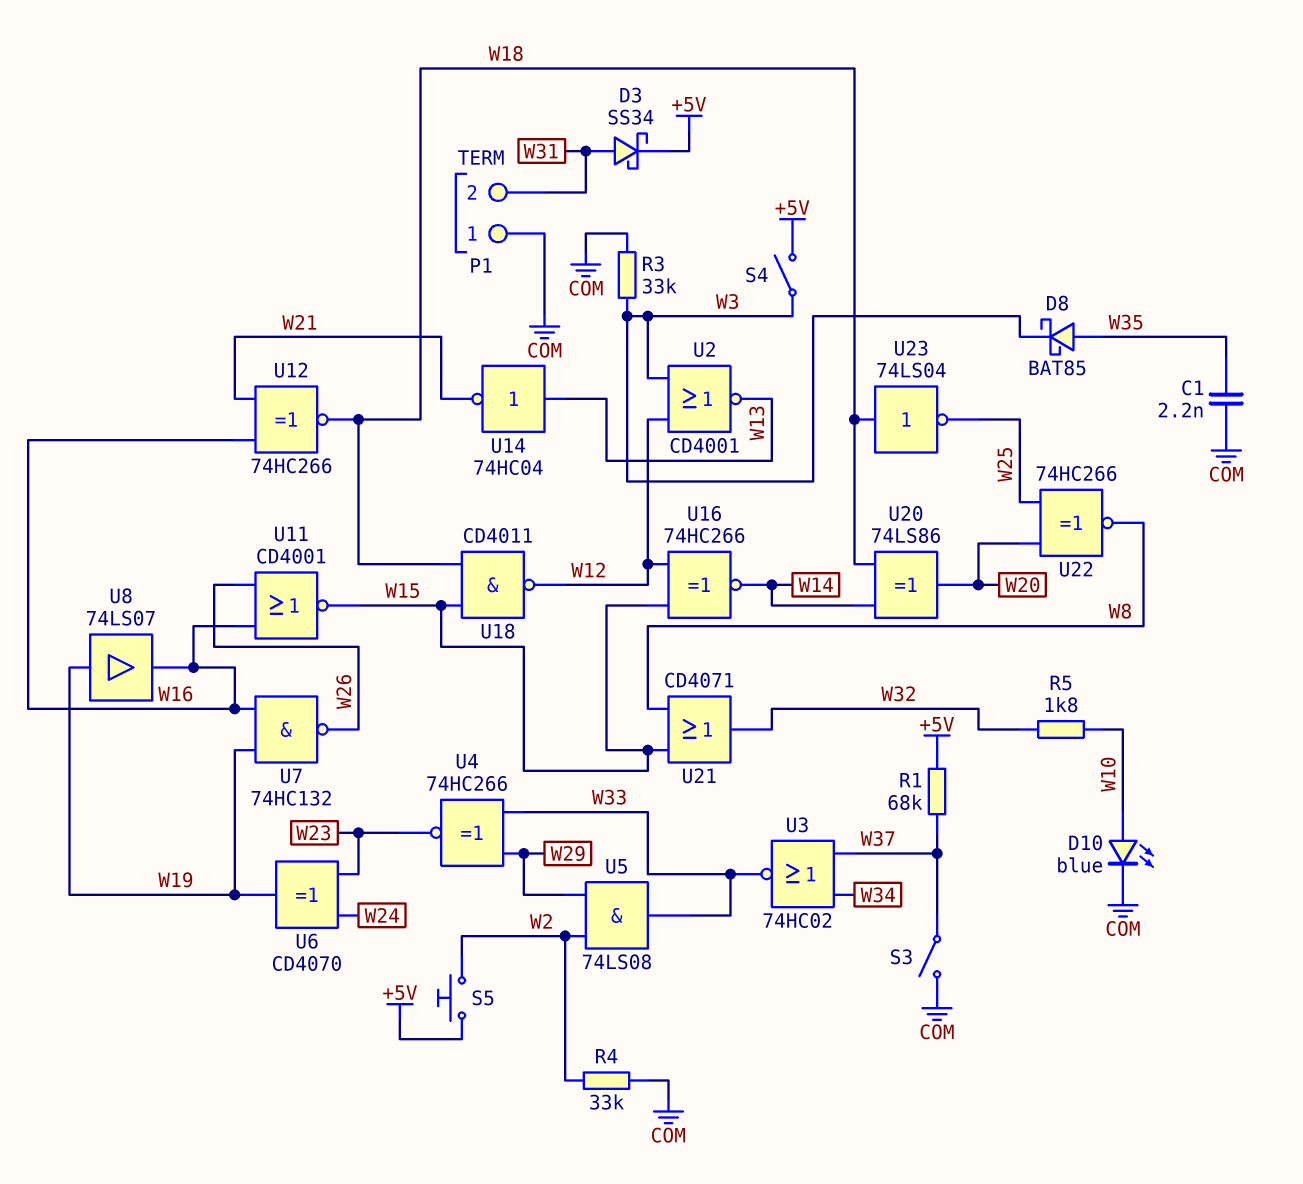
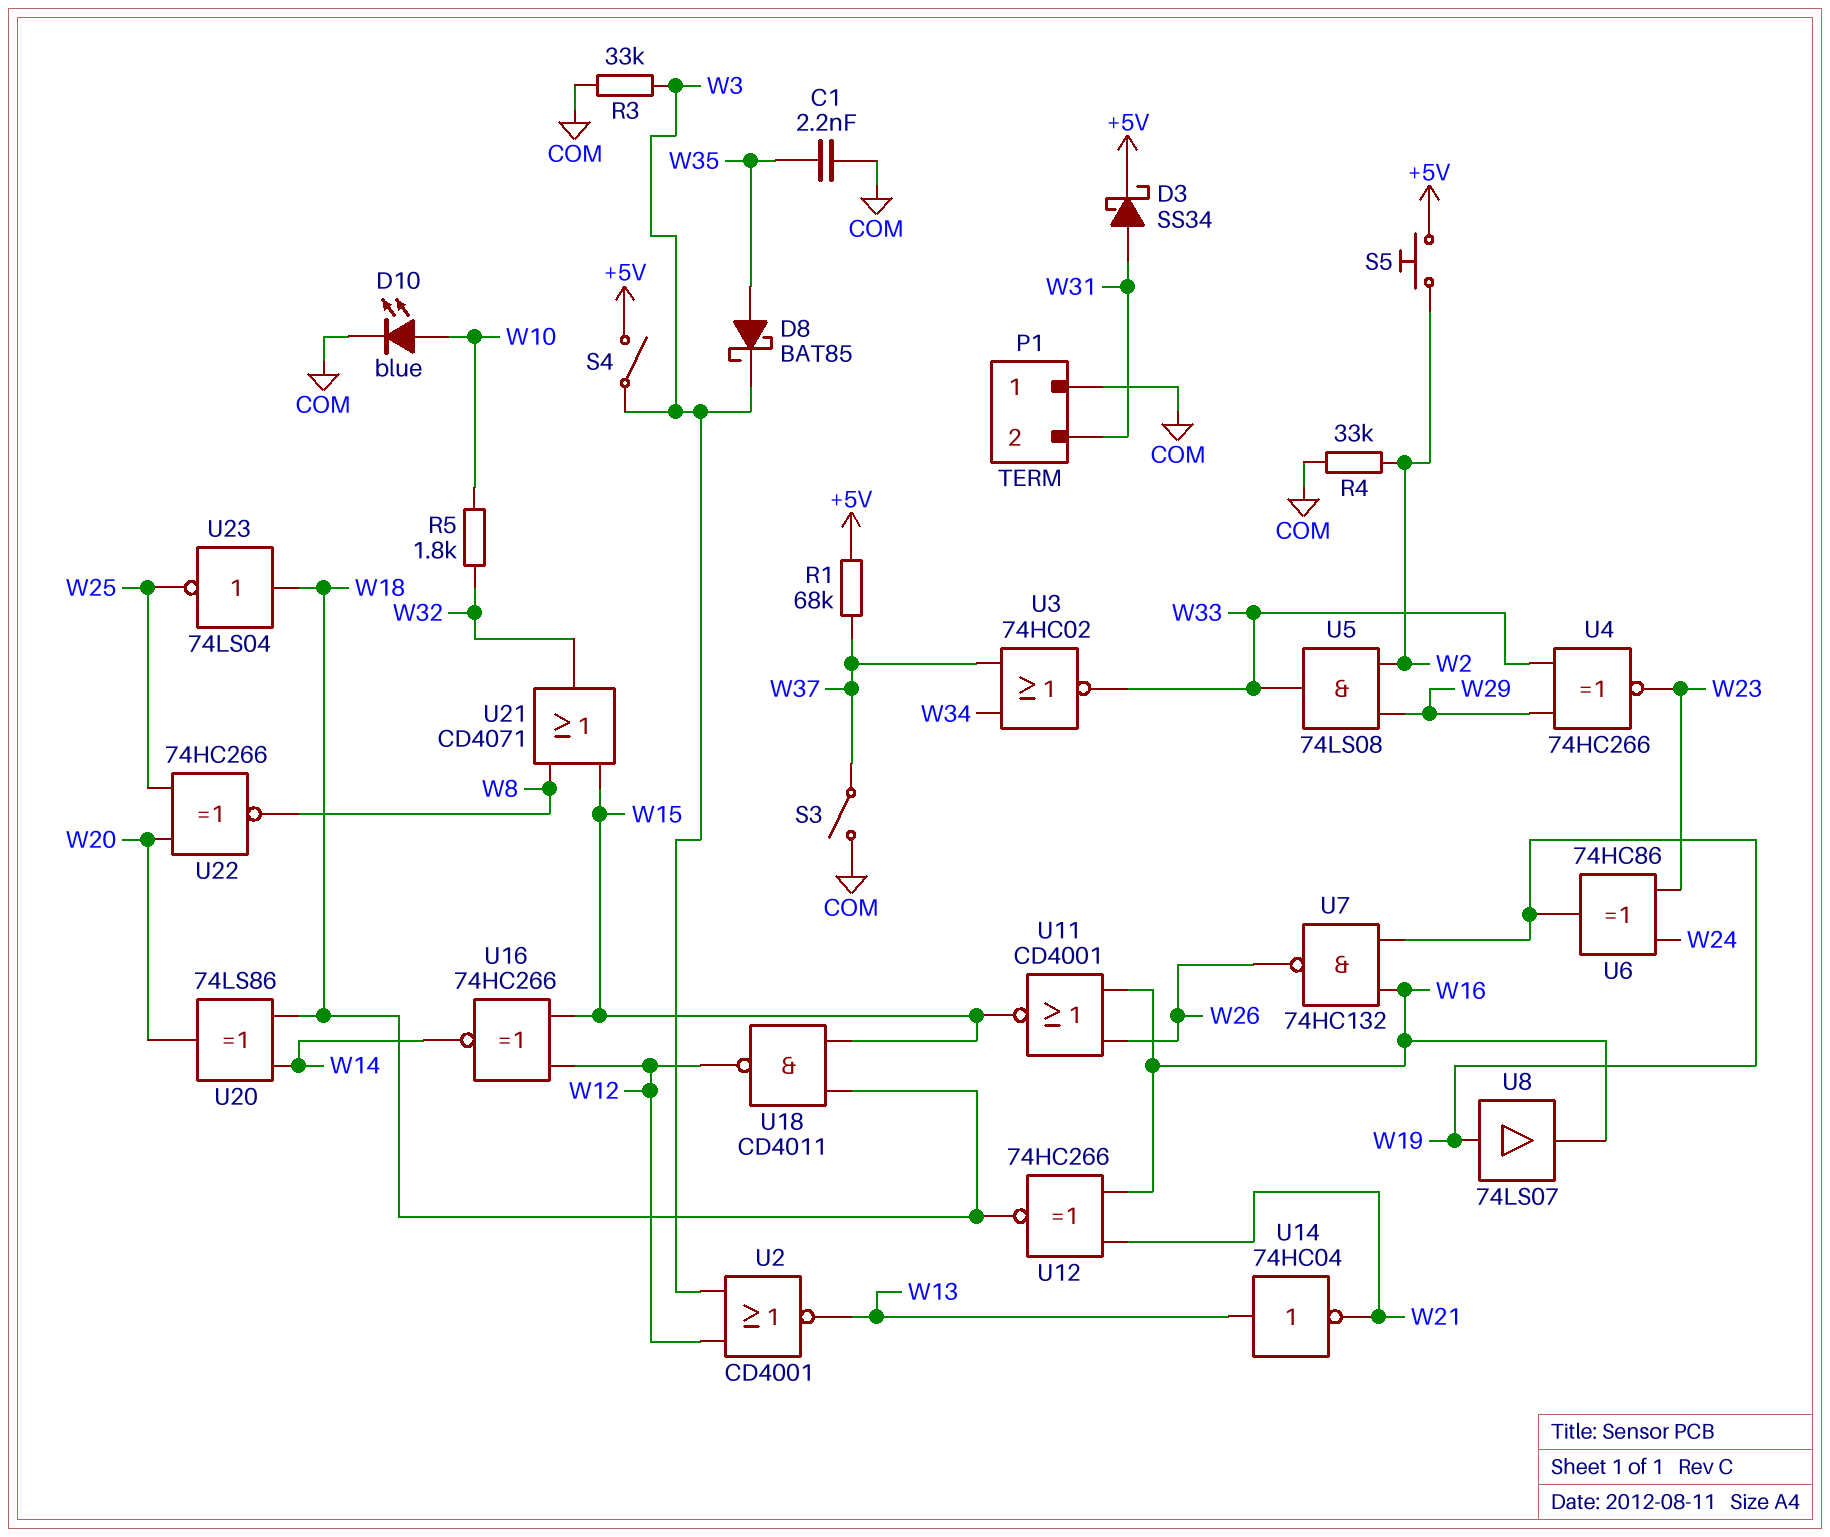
U6: XOR CD4070 (in W23, in W24, out W19) -> XOR 74HC86 (in W23, in W24, out W19)

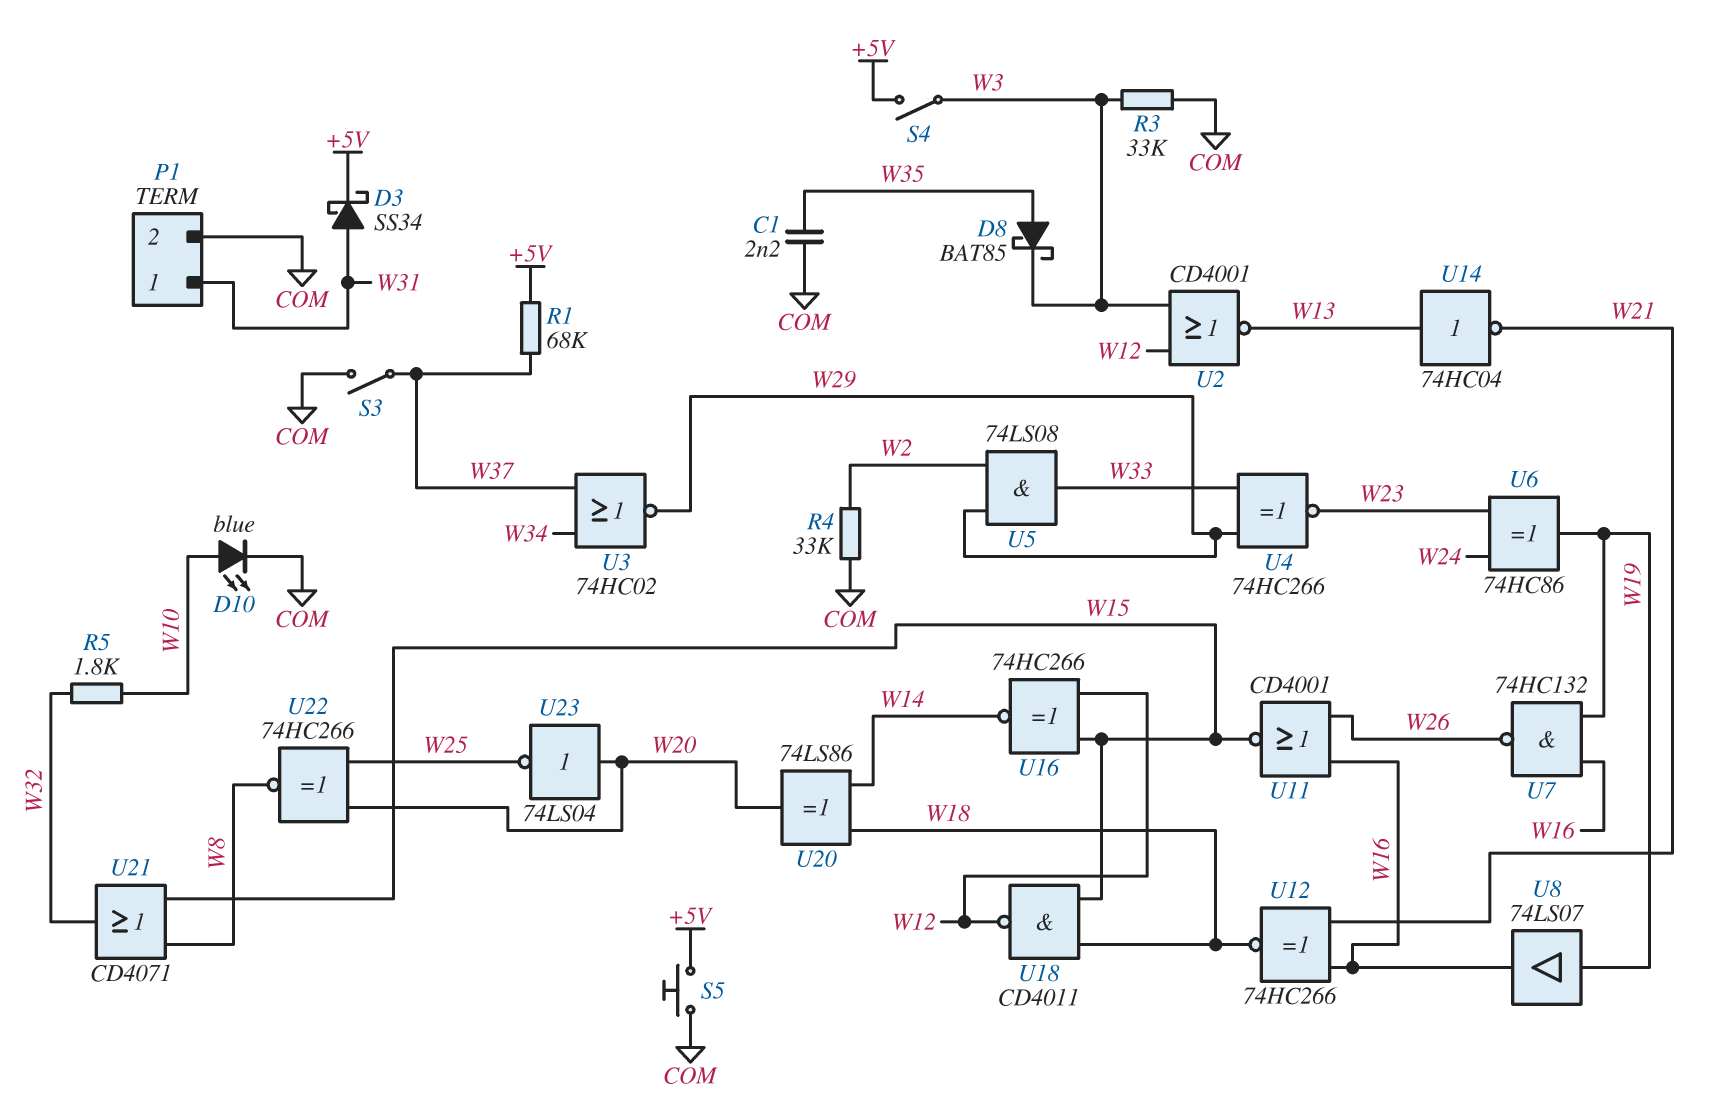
P1 pin 1: COM -> W31
P1 pin 2: W31 -> COM
S5: button (+5V, W2) -> button (+5V, COM)
U3: NOR 74HC02 (in W34, in W37, out W33) -> NOR 74HC02 (in W34, in W37, out W29)
U23: NOT 74LS04 (in W18, out W25) -> NOT 74LS04 (in W20, out W25)

